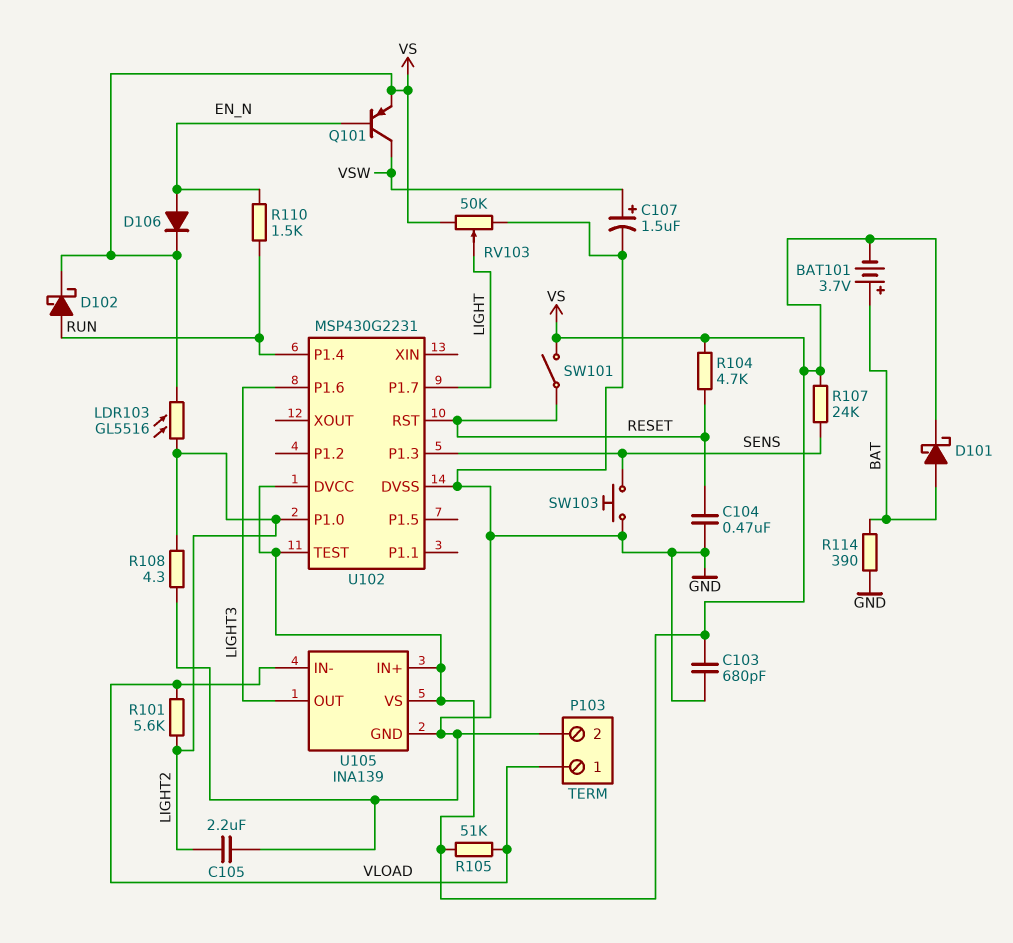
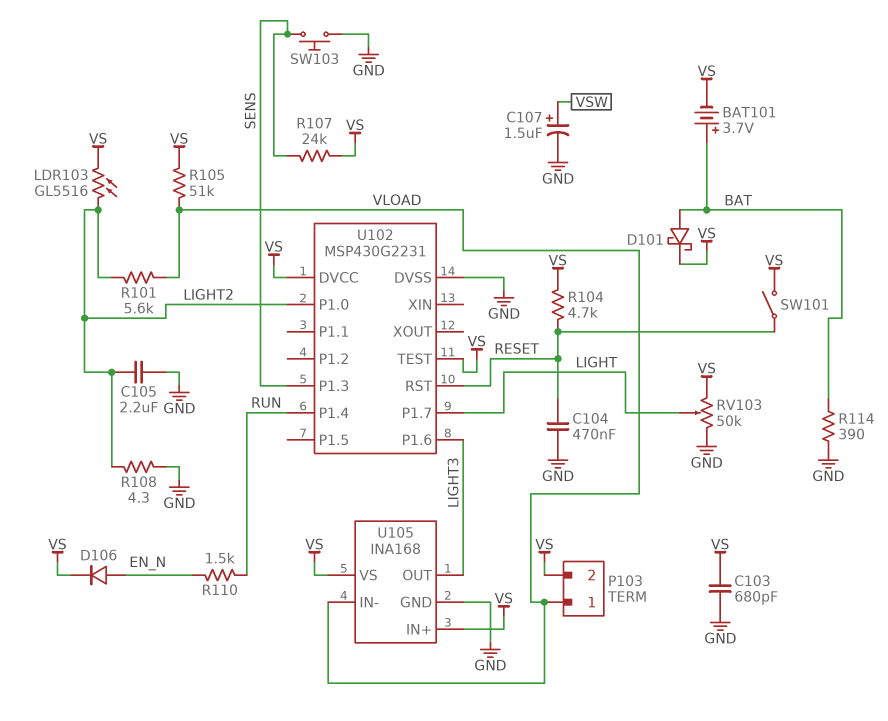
D102: schottky (A RUN, K VS) -> none
P103 pin 2: GND -> VS
Q101: PNP (B EN_N, C VSW, E VS) -> none
U105: INA139 -> INA168

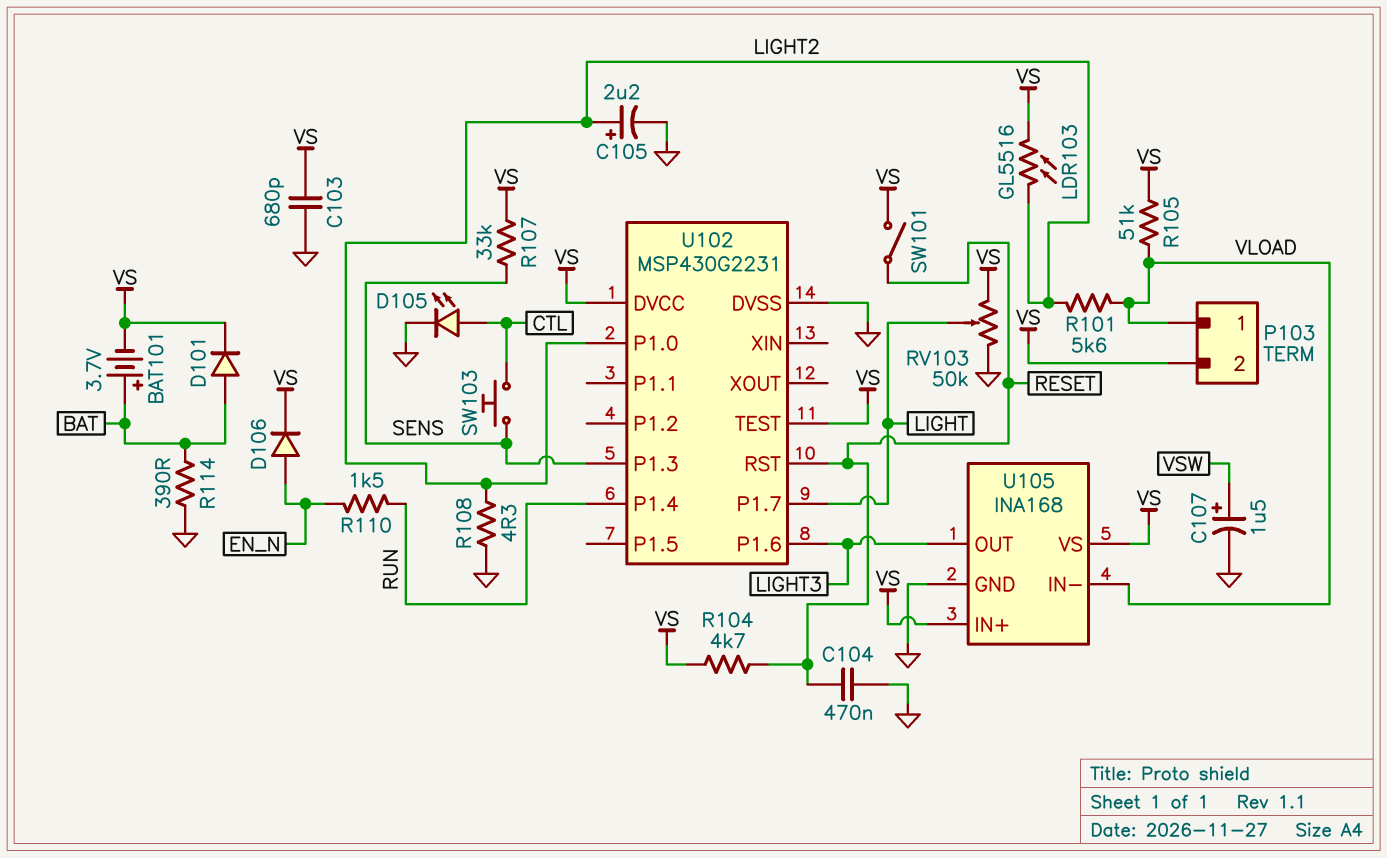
C105: 2.2uF (GND, LIGHT2) -> 2.2uF (plus LIGHT2, minus GND)
D101: schottky (A BAT, K VS) -> diode (A BAT, K VS)
D105: none -> LED (A CTL, K GND)
R107: 24k (SENS, VS) -> 33k (SENS, VS)
SW103: button (GND, SENS) -> button (CTL, SENS)

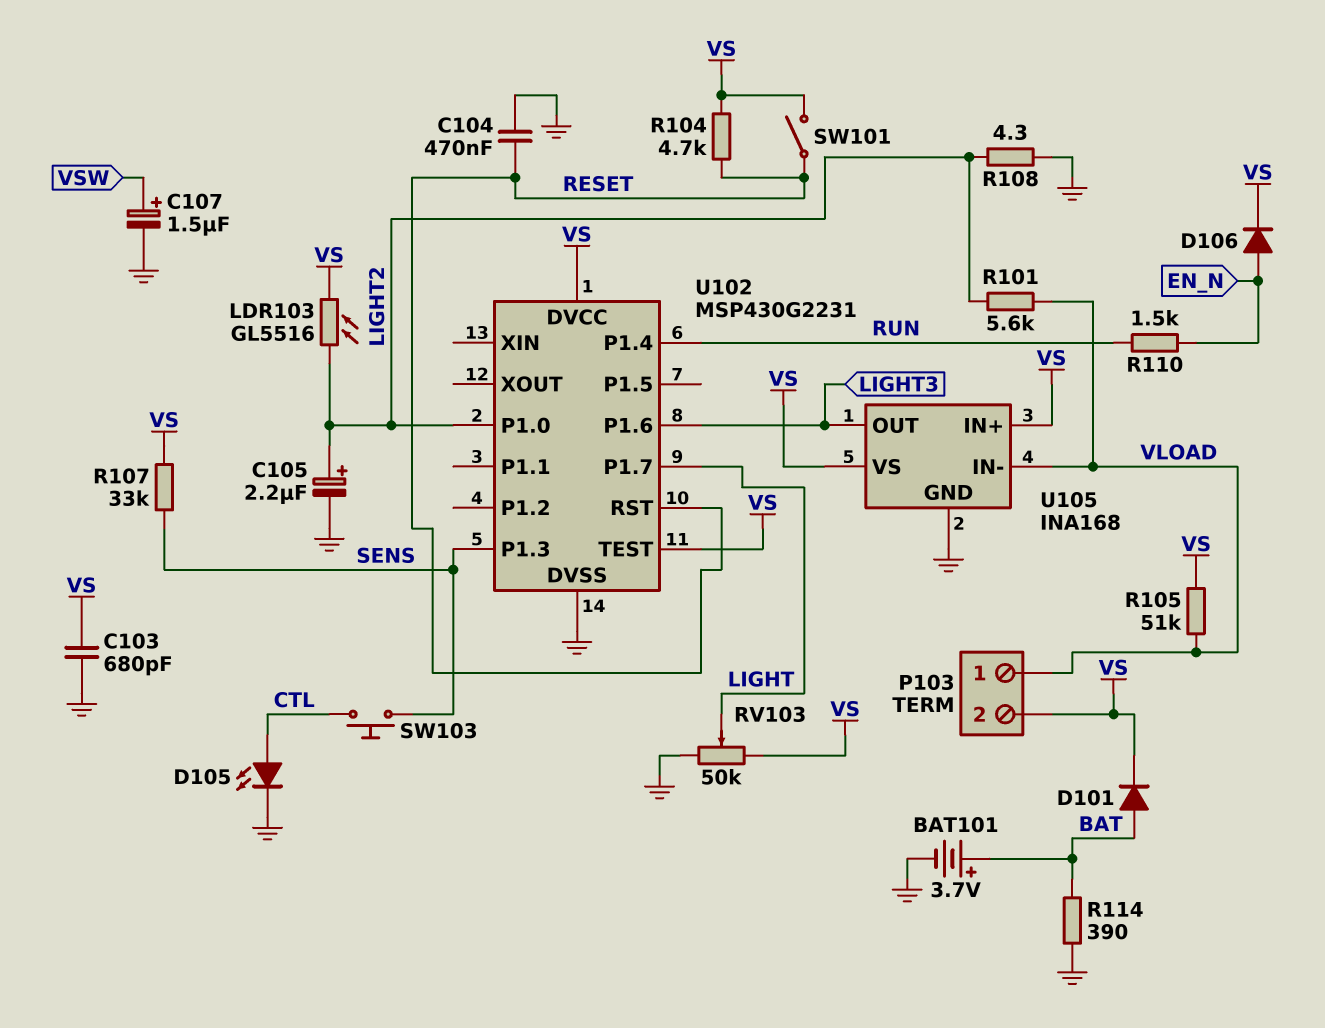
BAT101: 3.7V (plus BAT, minus VS) -> 3.7V (plus BAT, minus GND)

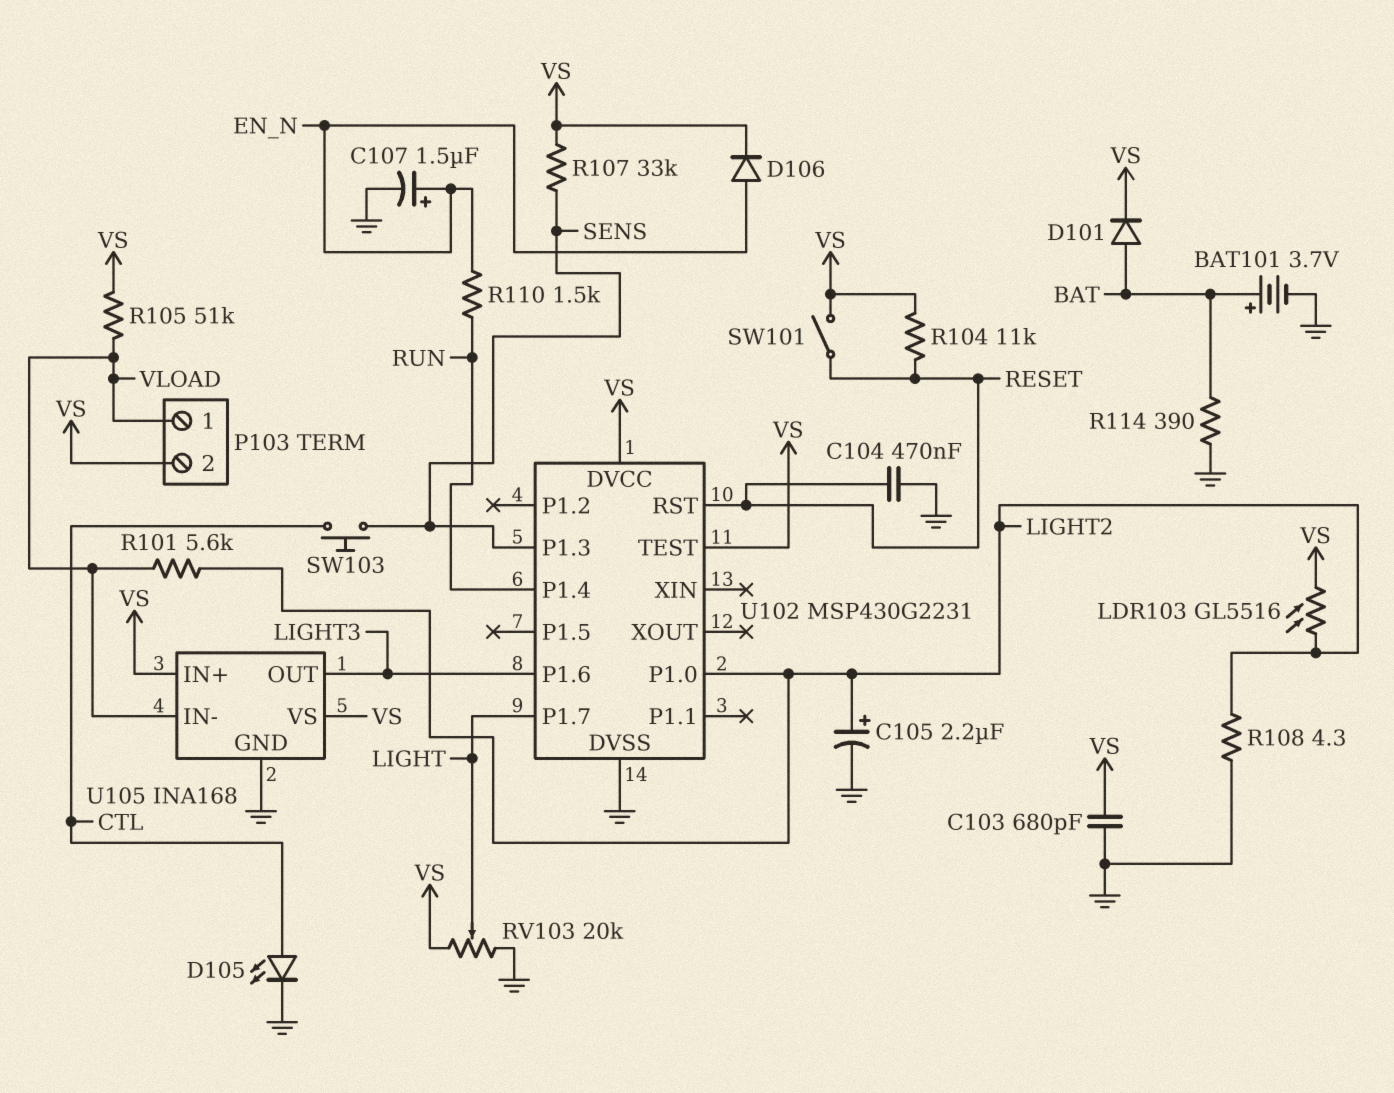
C107: 1.5uF (plus VSW, minus GND) -> 1.5uF (plus EN_N, minus GND)
R104: 4.7k (RESET, VS) -> 11k (RESET, VS)
RV103: 50k (GND, VS, wiper LIGHT) -> 20k (GND, VS, wiper LIGHT)

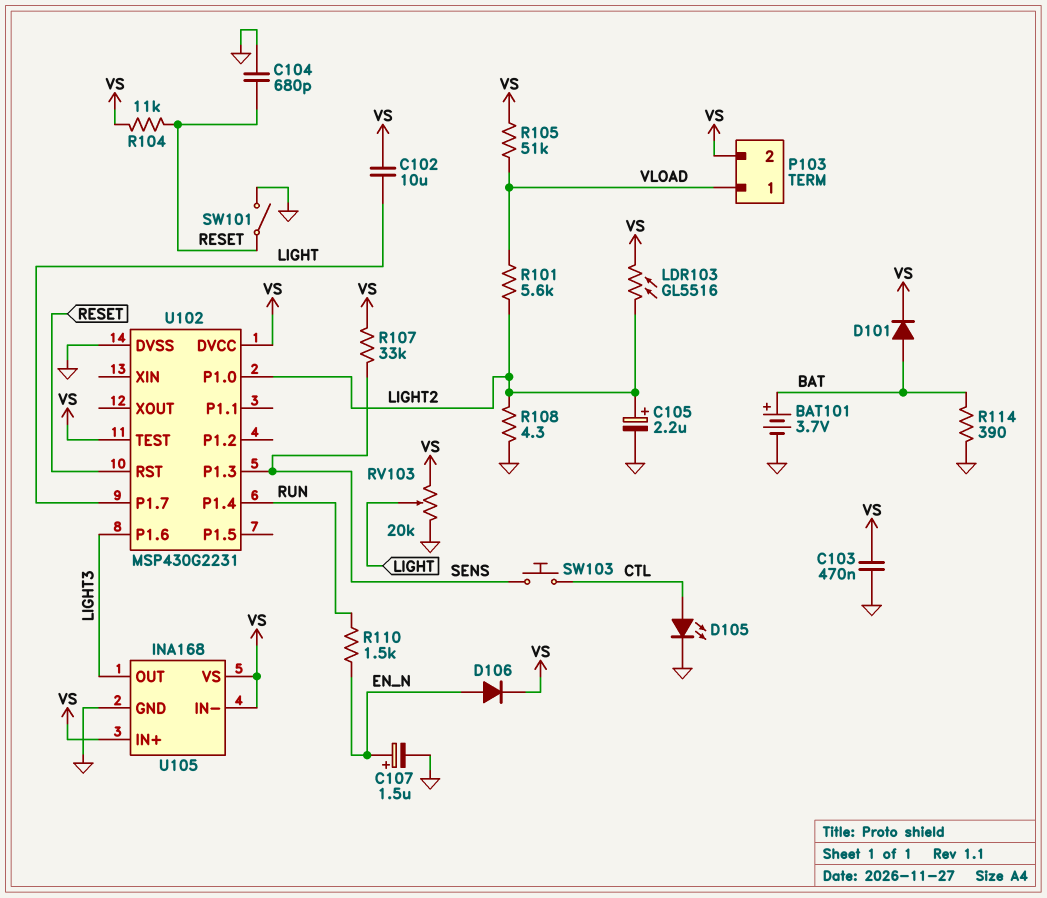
C102: none -> 10uF (LIGHT, VS)
C103: 680pF (GND, VS) -> 470nF (GND, VS)
C104: 470nF (GND, RESET) -> 680pF (GND, RESET)
SW101: switch (RESET, VS) -> switch (GND, RESET)
U105 pin IN-: VLOAD -> VS

